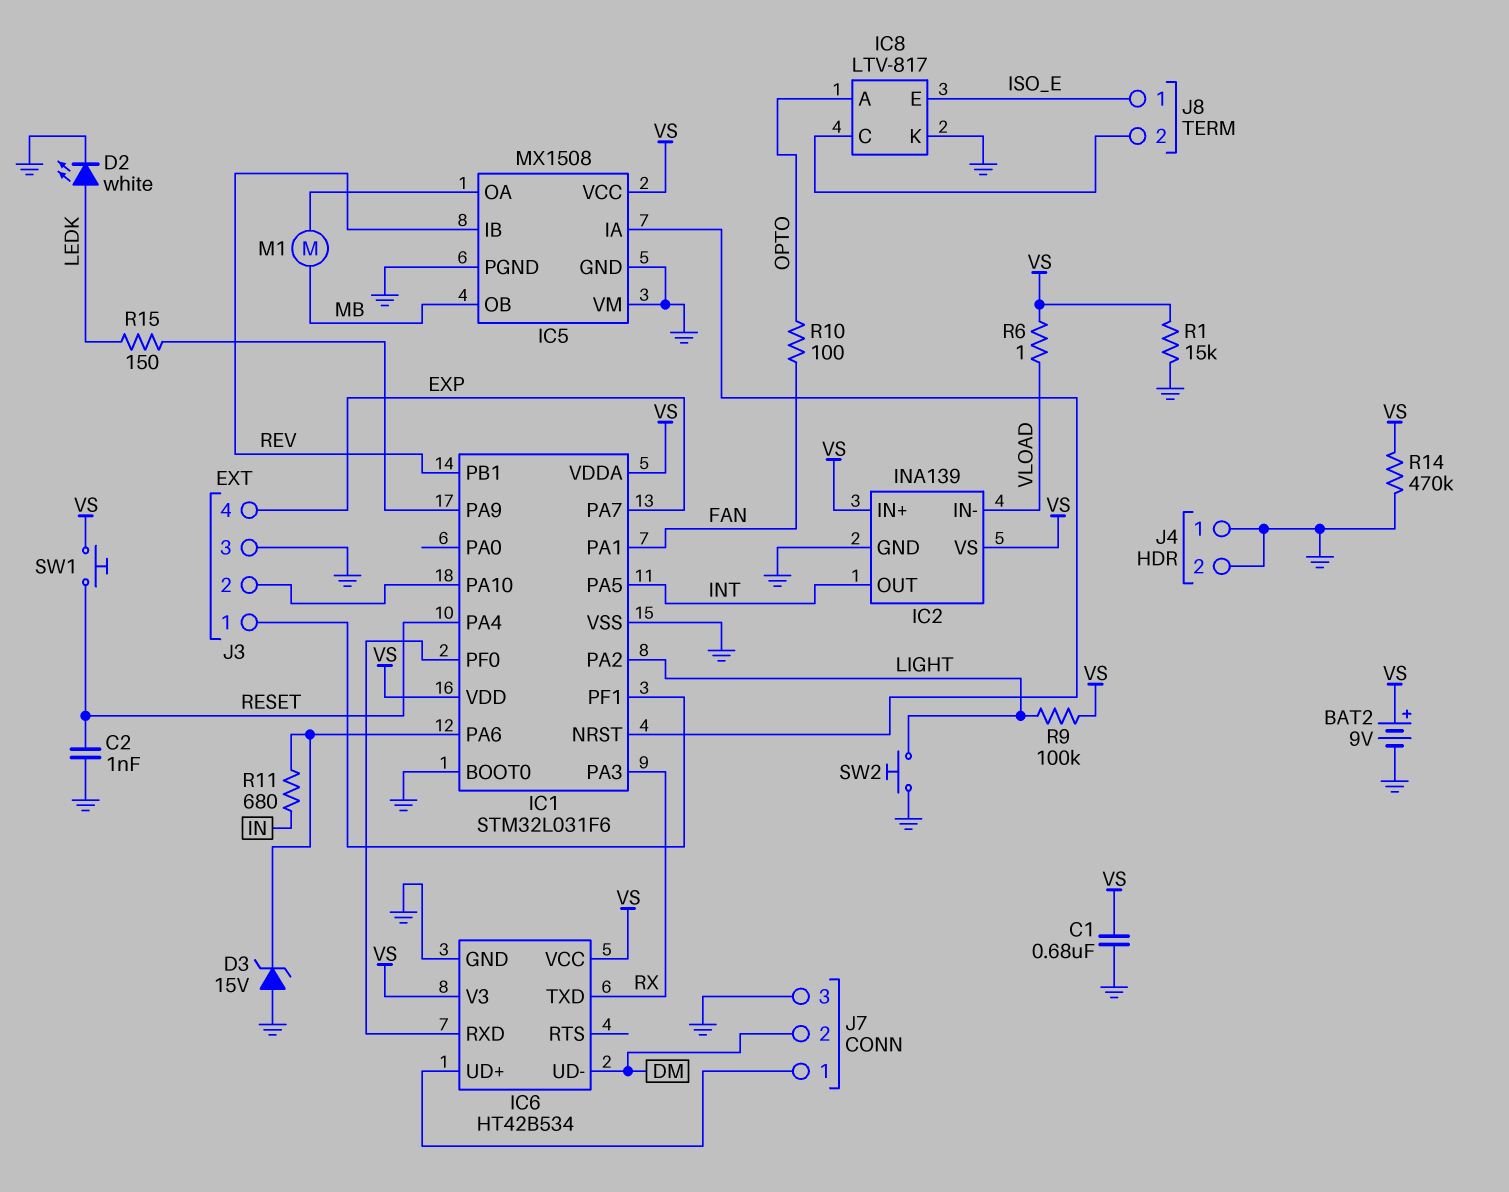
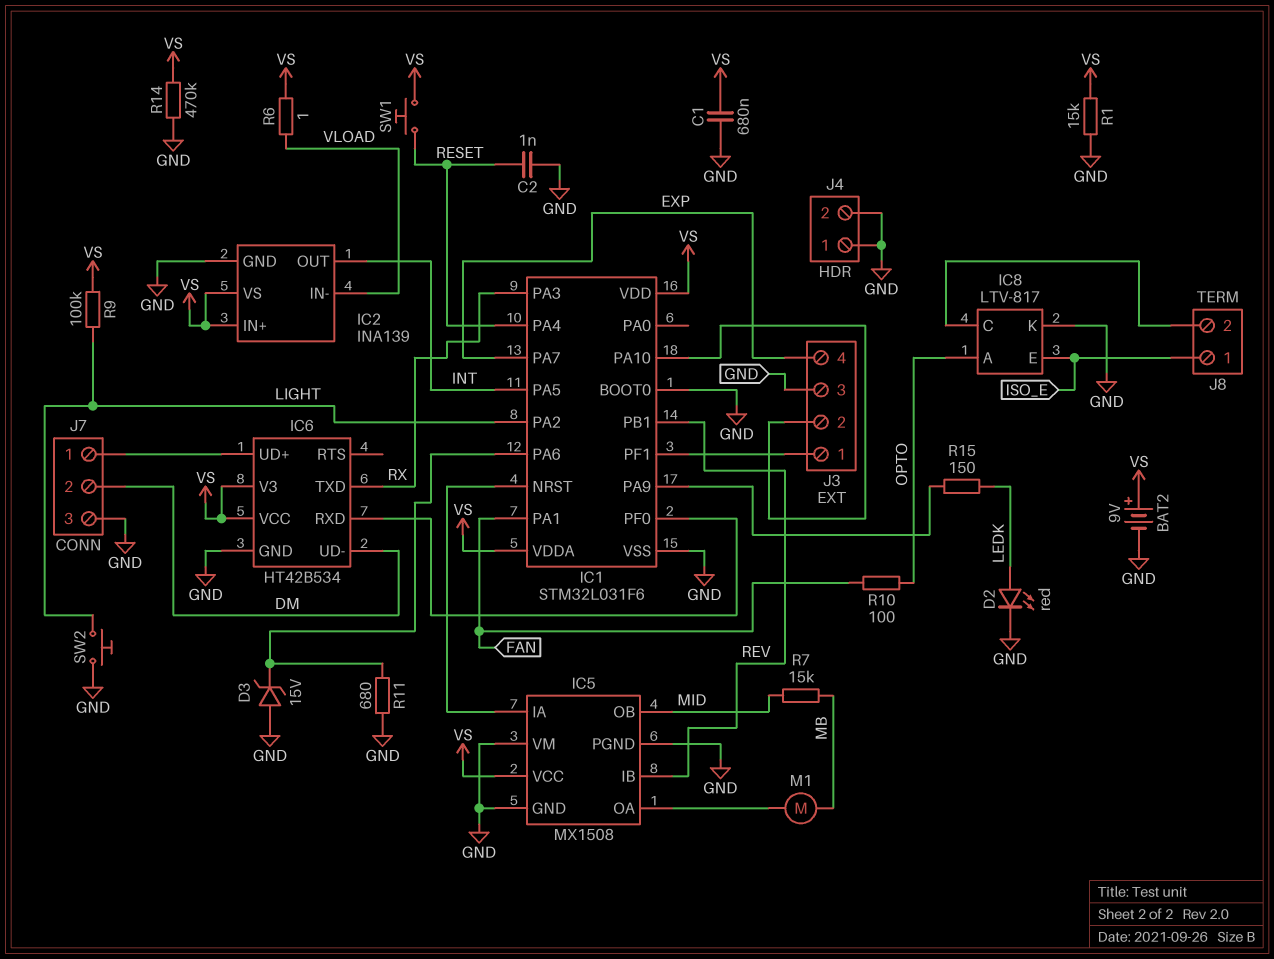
D2: LED white (A LEDK, K GND) -> LED red (A LEDK, K GND)
IC5 pin OB: MB -> MID
R7: none -> 15k (MB, MID)
R11: 680 (IC1/PA6, IN) -> 680 (GND, IC1/PA6)

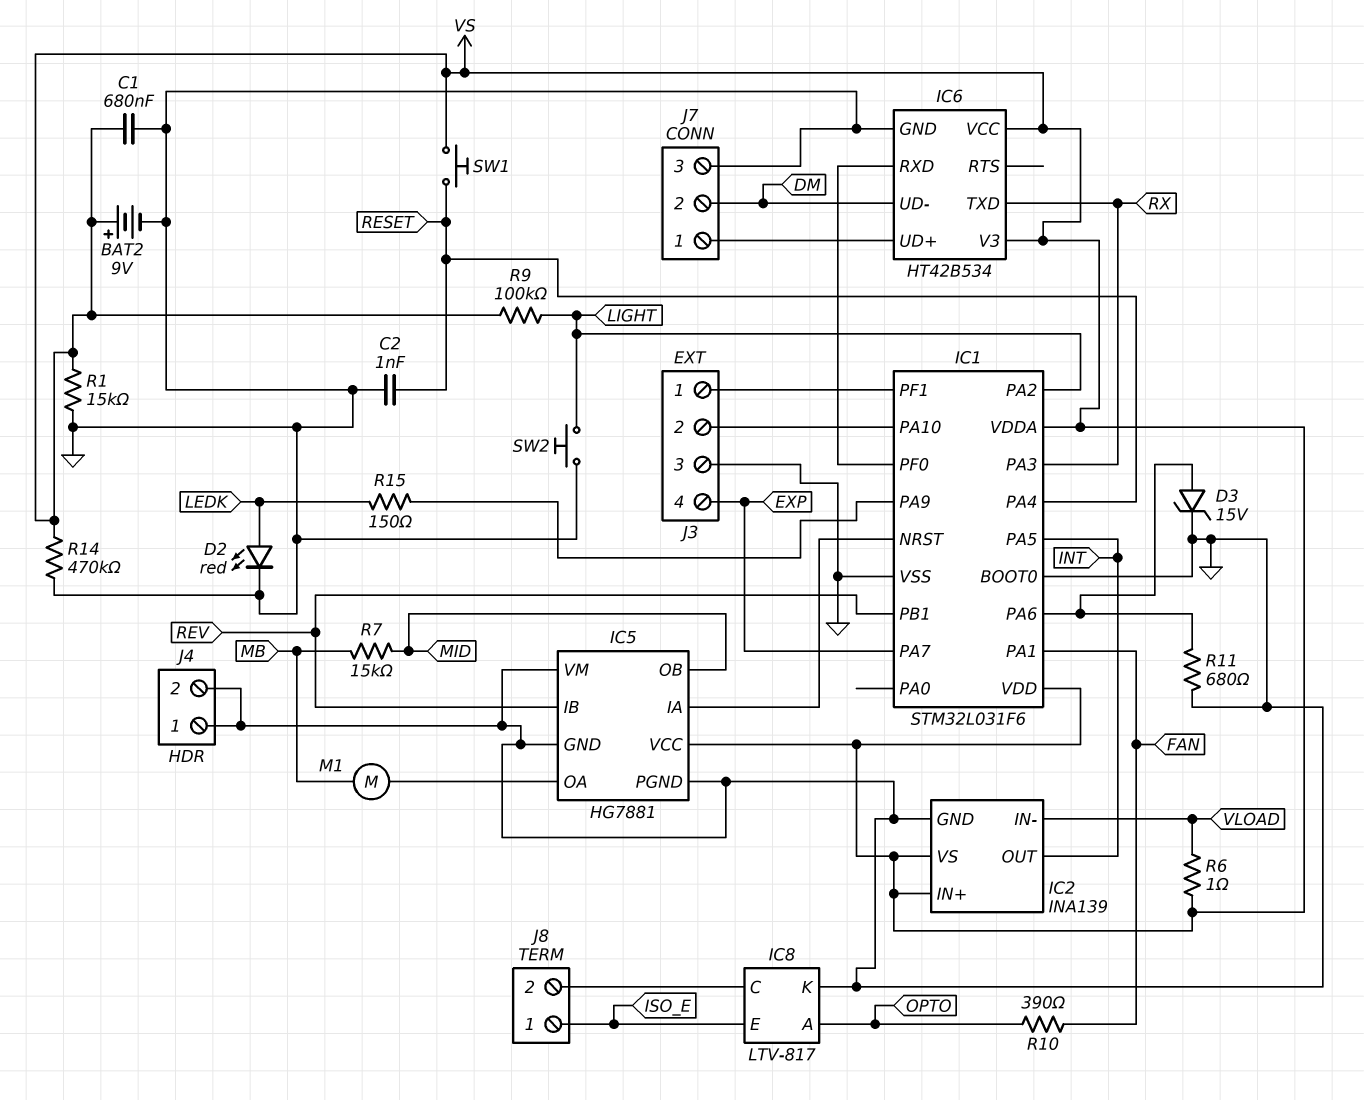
D3: zener 15V (A GND, K IC1/PA6) -> zener 15V (A IC1/PA6, K GND)
IC5: MX1508 -> HG7881
R10: 100 (FAN, OPTO) -> 390 (FAN, OPTO)

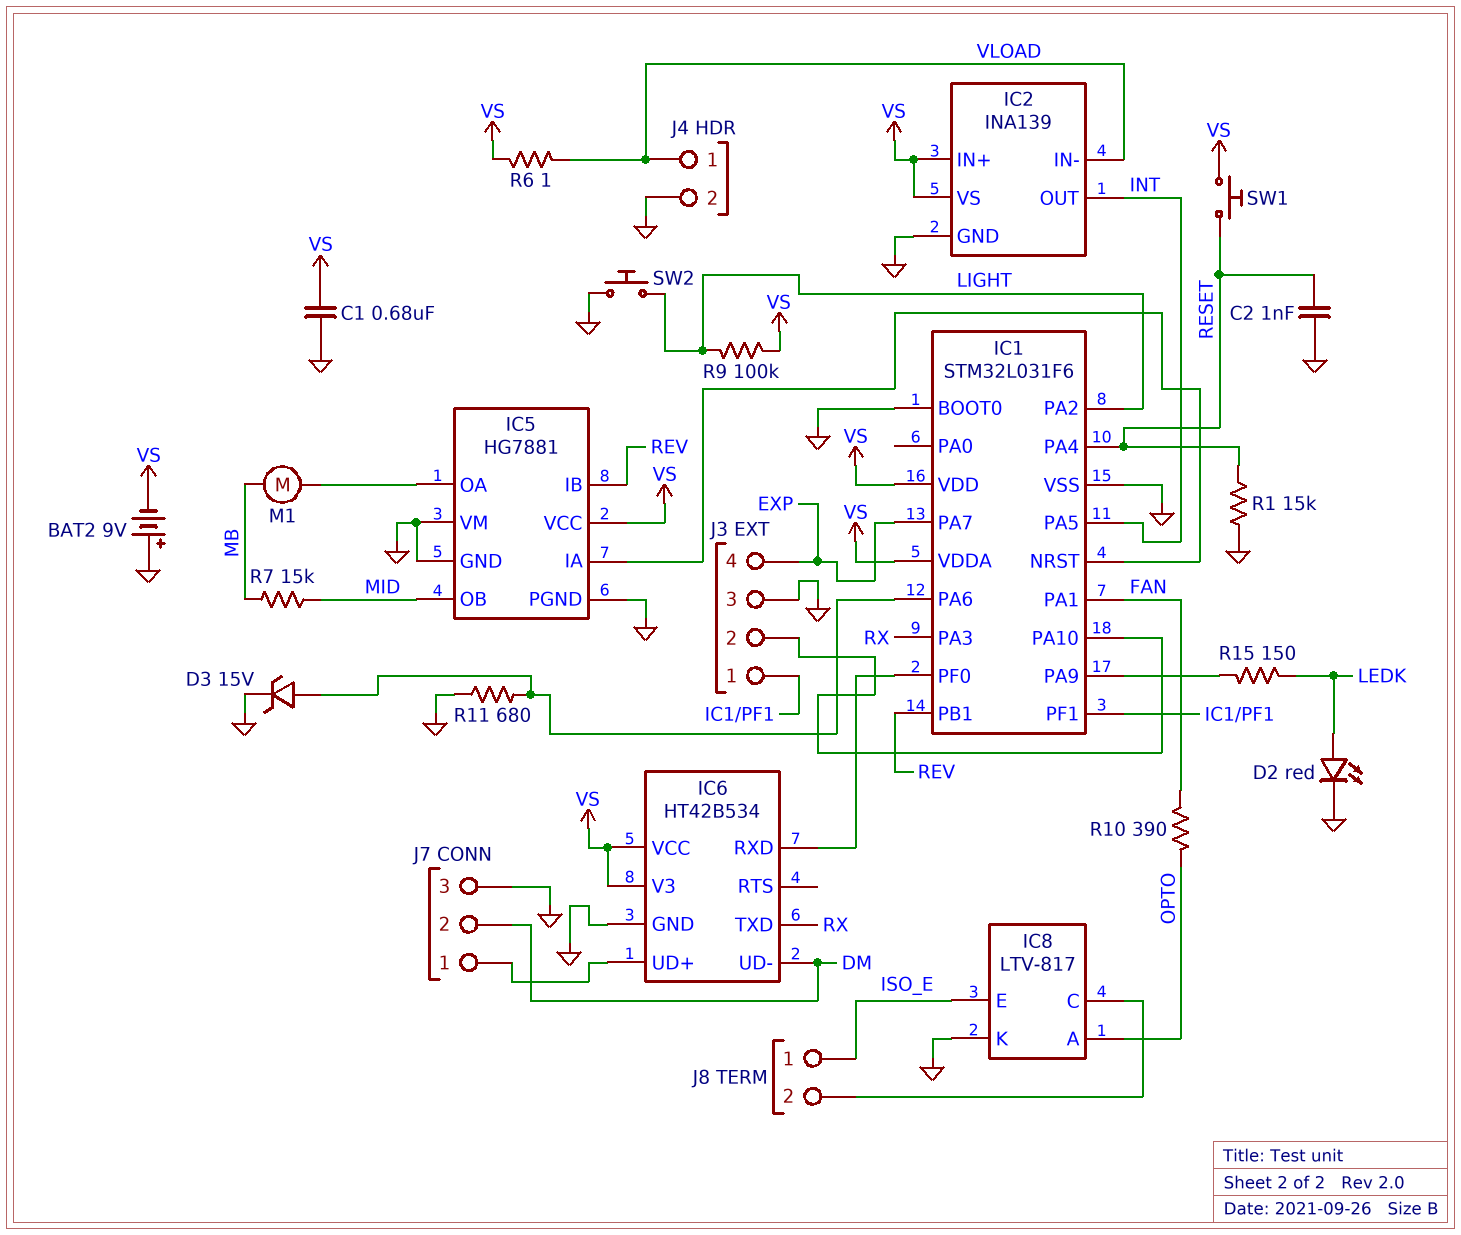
BAT2: 9V (plus VS, minus GND) -> 9V (plus GND, minus VS)
J4 pin 1: GND -> VLOAD
R1: 15k (GND, VS) -> 15k (GND, RESET)
R14: 470k (GND, VS) -> none

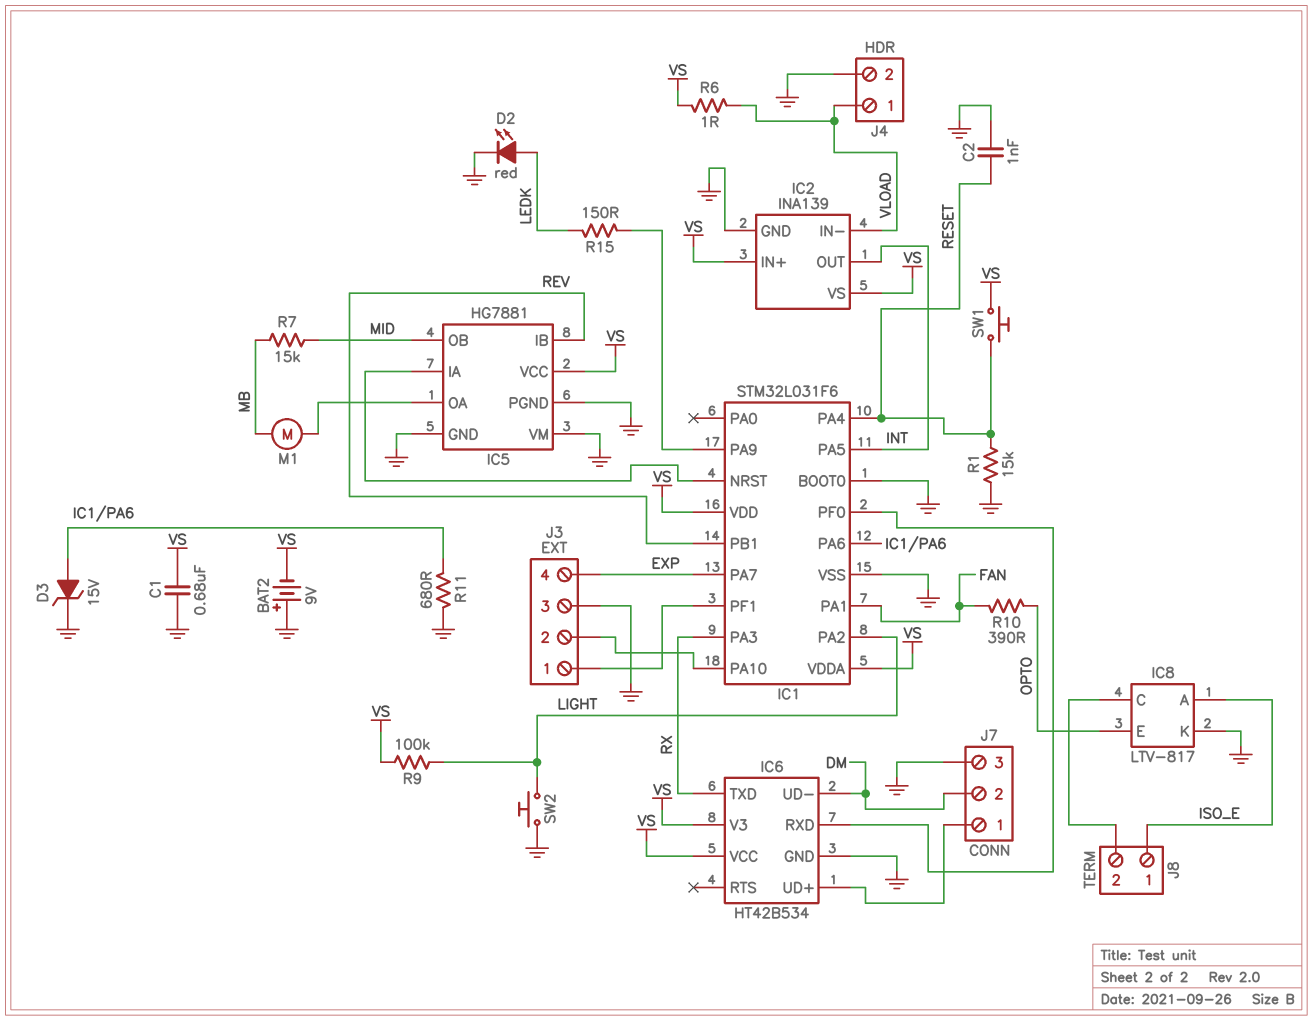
IC8 pin A: OPTO -> ISO_E
IC8 pin E: ISO_E -> OPTO

